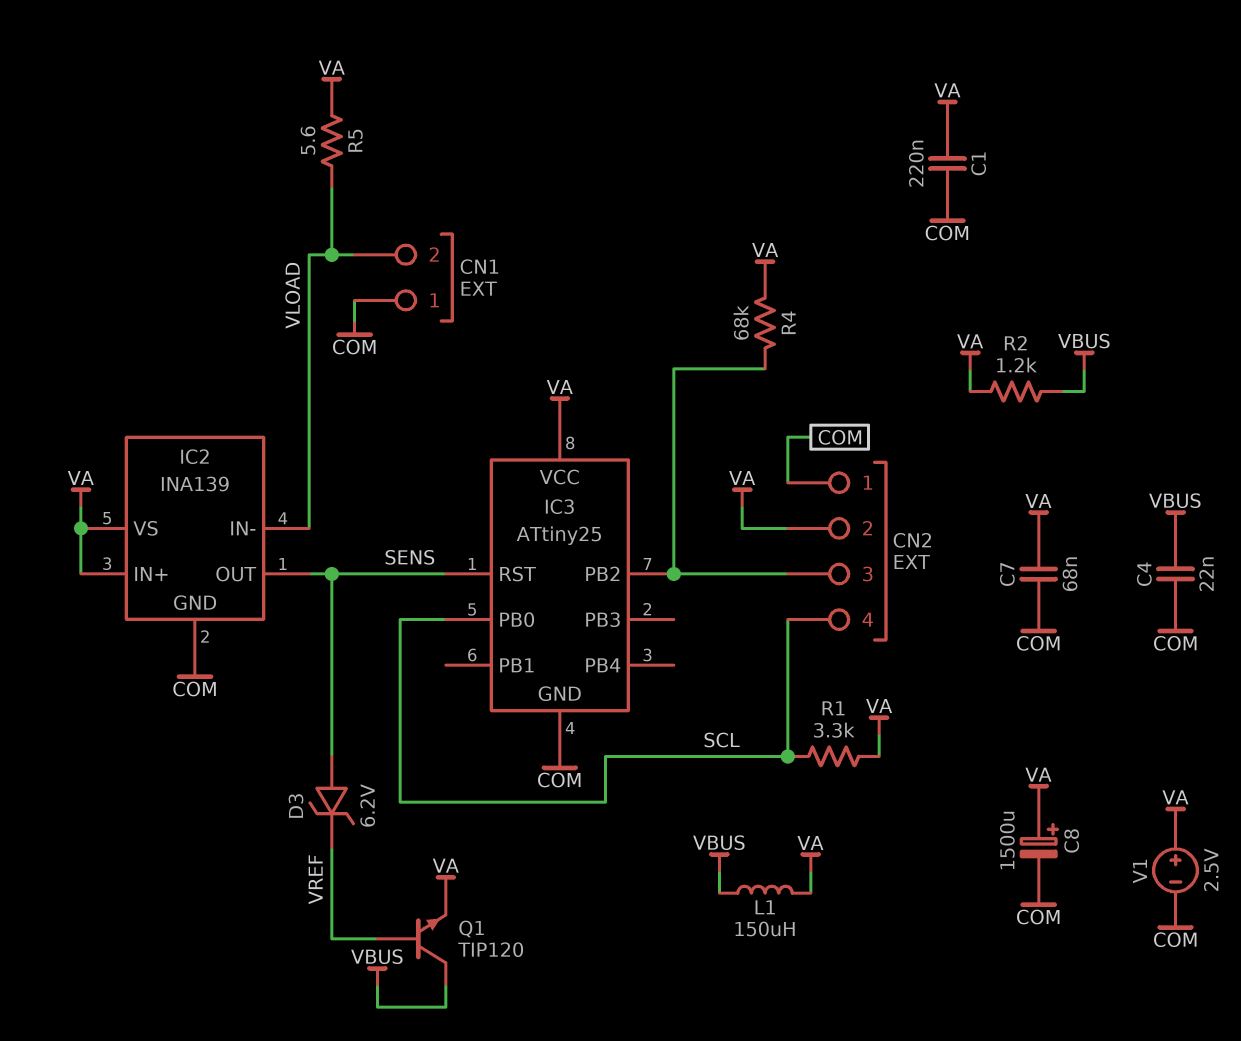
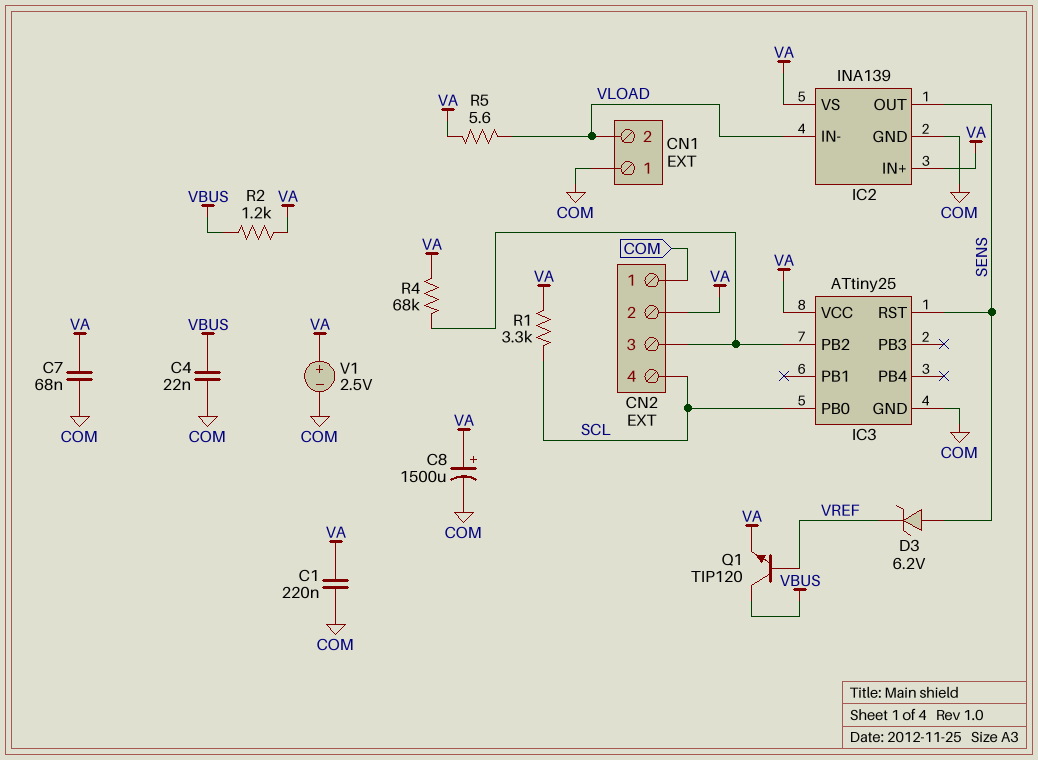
L1: 150uH (VA, VBUS) -> none

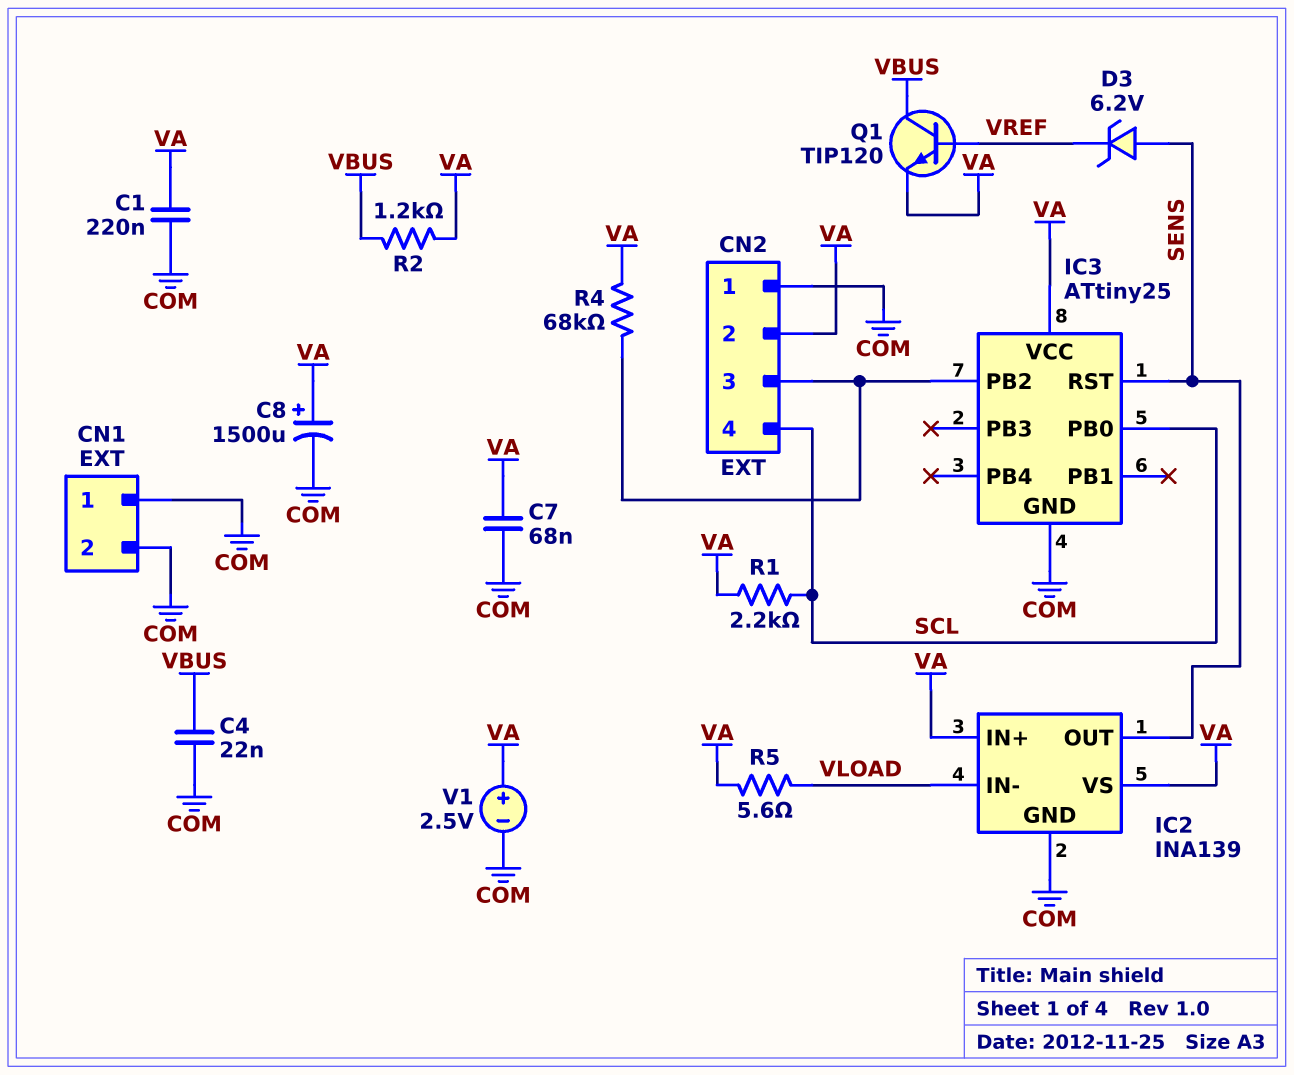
CN1 pin 2: VLOAD -> COM
R1: 3.3k (SCL, VA) -> 2.2k (SCL, VA)

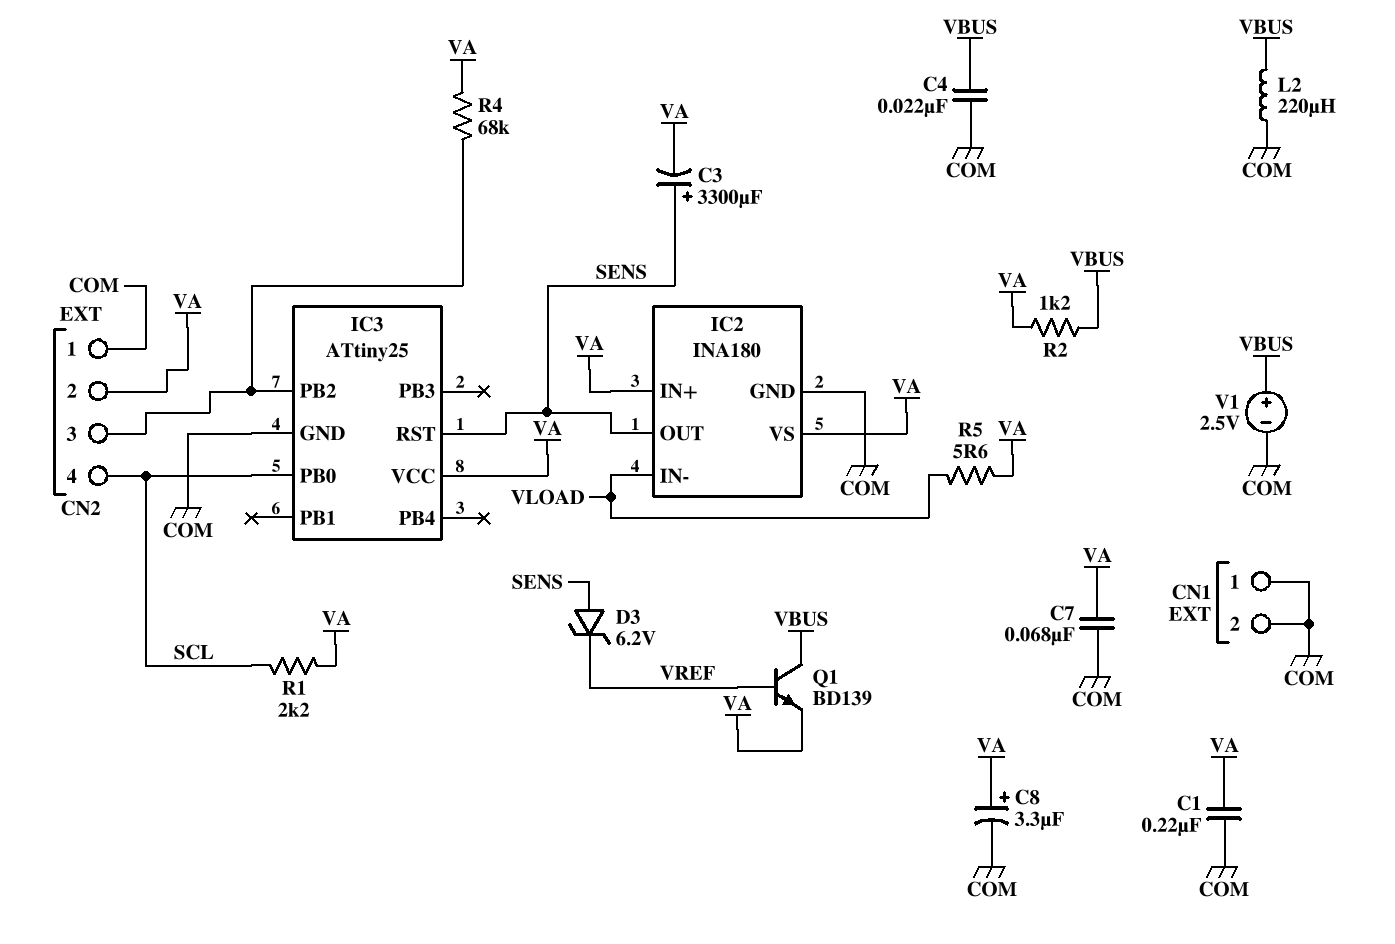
C3: none -> 3300uF (plus SENS, minus VA)
C8: 1500uF (plus VA, minus COM) -> 3.3uF (plus VA, minus COM)
IC2: INA139 -> INA180
L2: none -> 220uH (COM, VBUS)
Q1: NPN TIP120 (B VREF, C VBUS, E VA) -> NPN BD139 (B VREF, C VBUS, E VA)
V1: 2.5V (plus VA, minus COM) -> 2.5V (plus VBUS, minus COM)

